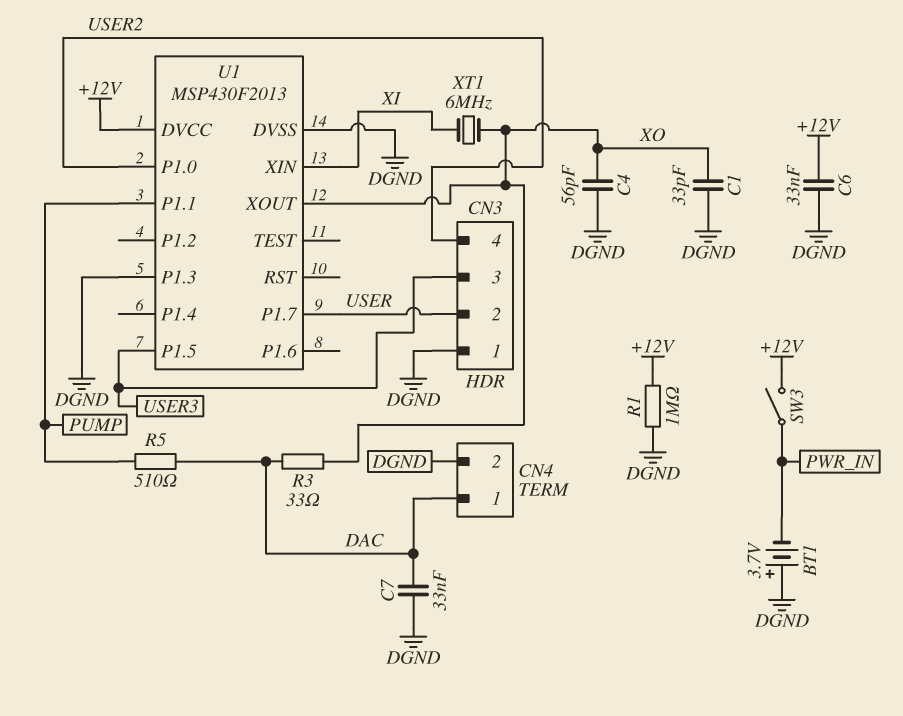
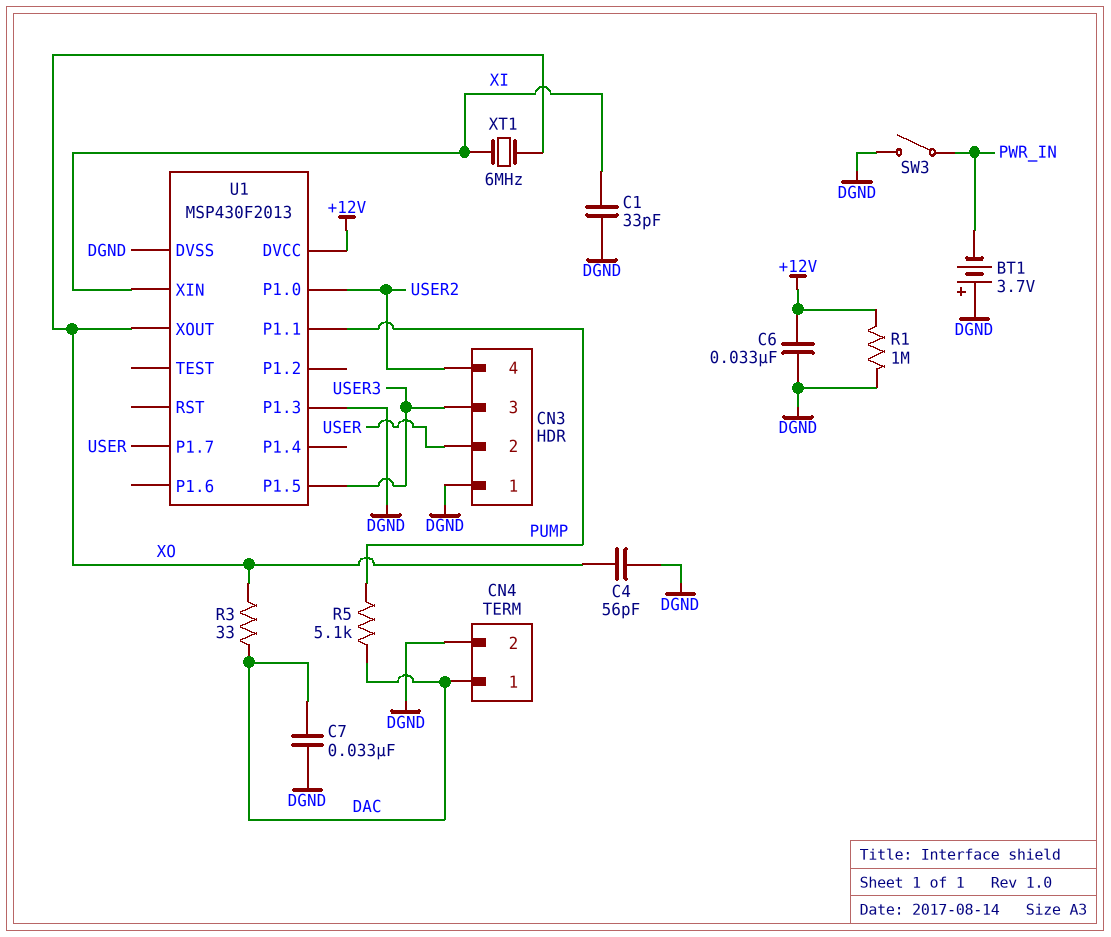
C1: 33pF (DGND, XO) -> 33pF (DGND, XI)
R5: 510 (DAC, PUMP) -> 5.1k (DAC, PUMP)
SW3: switch (+12V, PWR_IN) -> switch (DGND, PWR_IN)

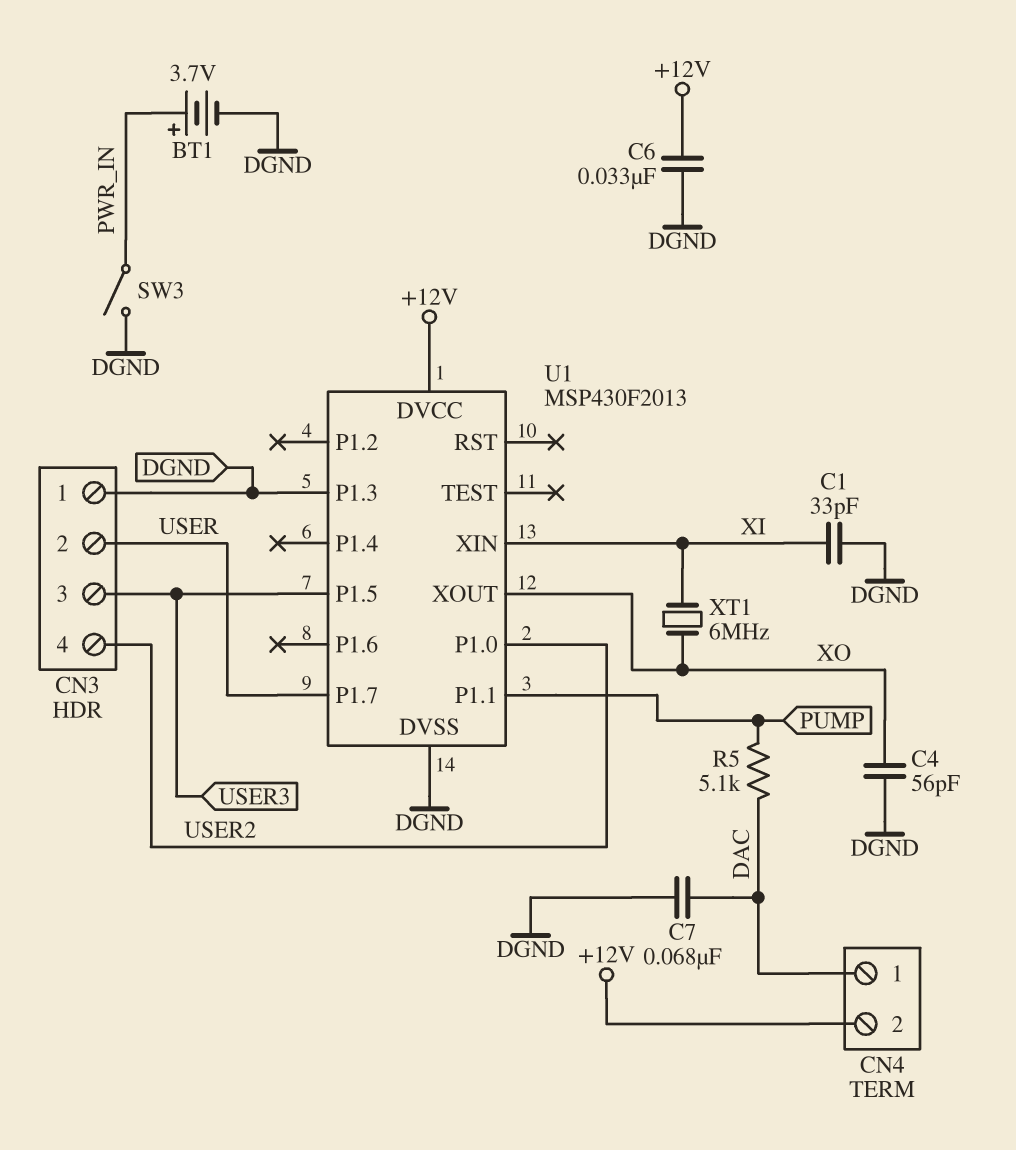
BT1: 3.7V (plus DGND, minus PWR_IN) -> 3.7V (plus PWR_IN, minus DGND)
C7: 33nF (DAC, DGND) -> 68nF (DAC, DGND)
CN4 pin 2: DGND -> +12V
R1: 1M (+12V, DGND) -> none
R3: 33 (DAC, XO) -> none

